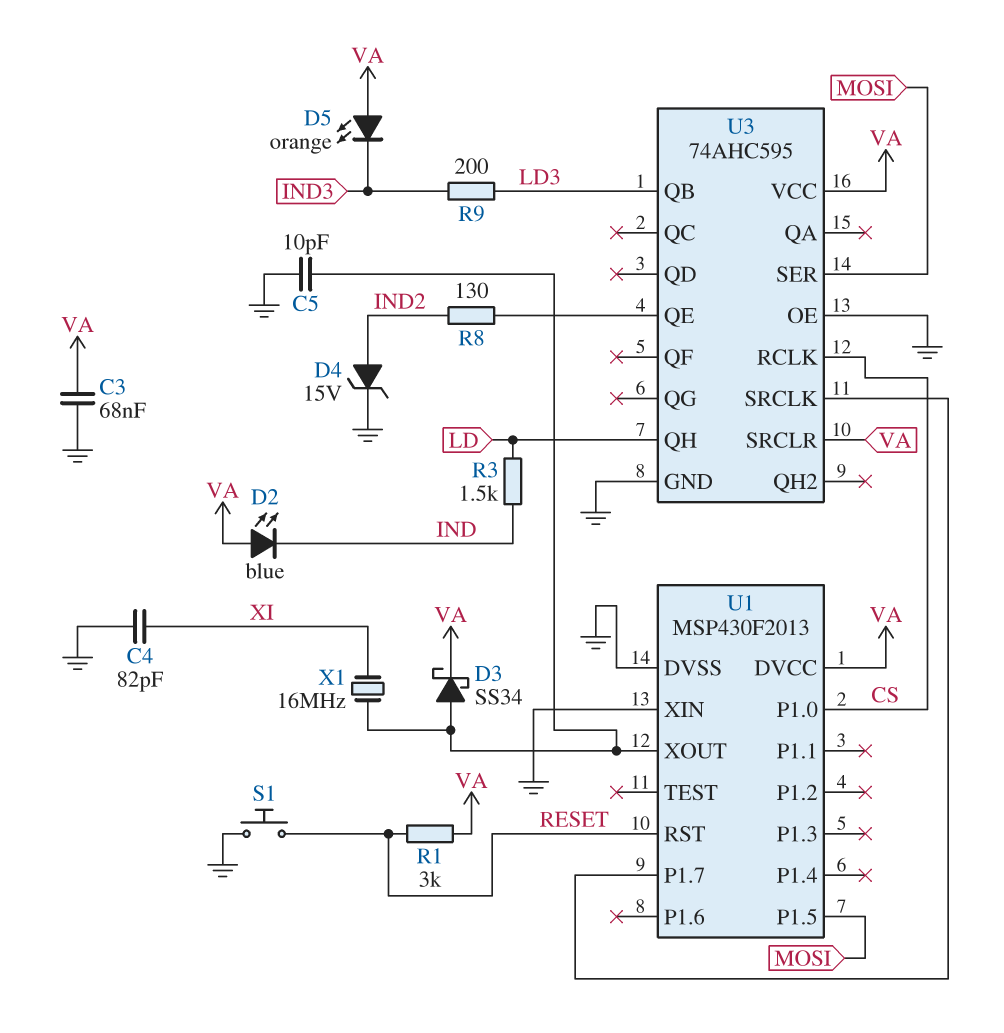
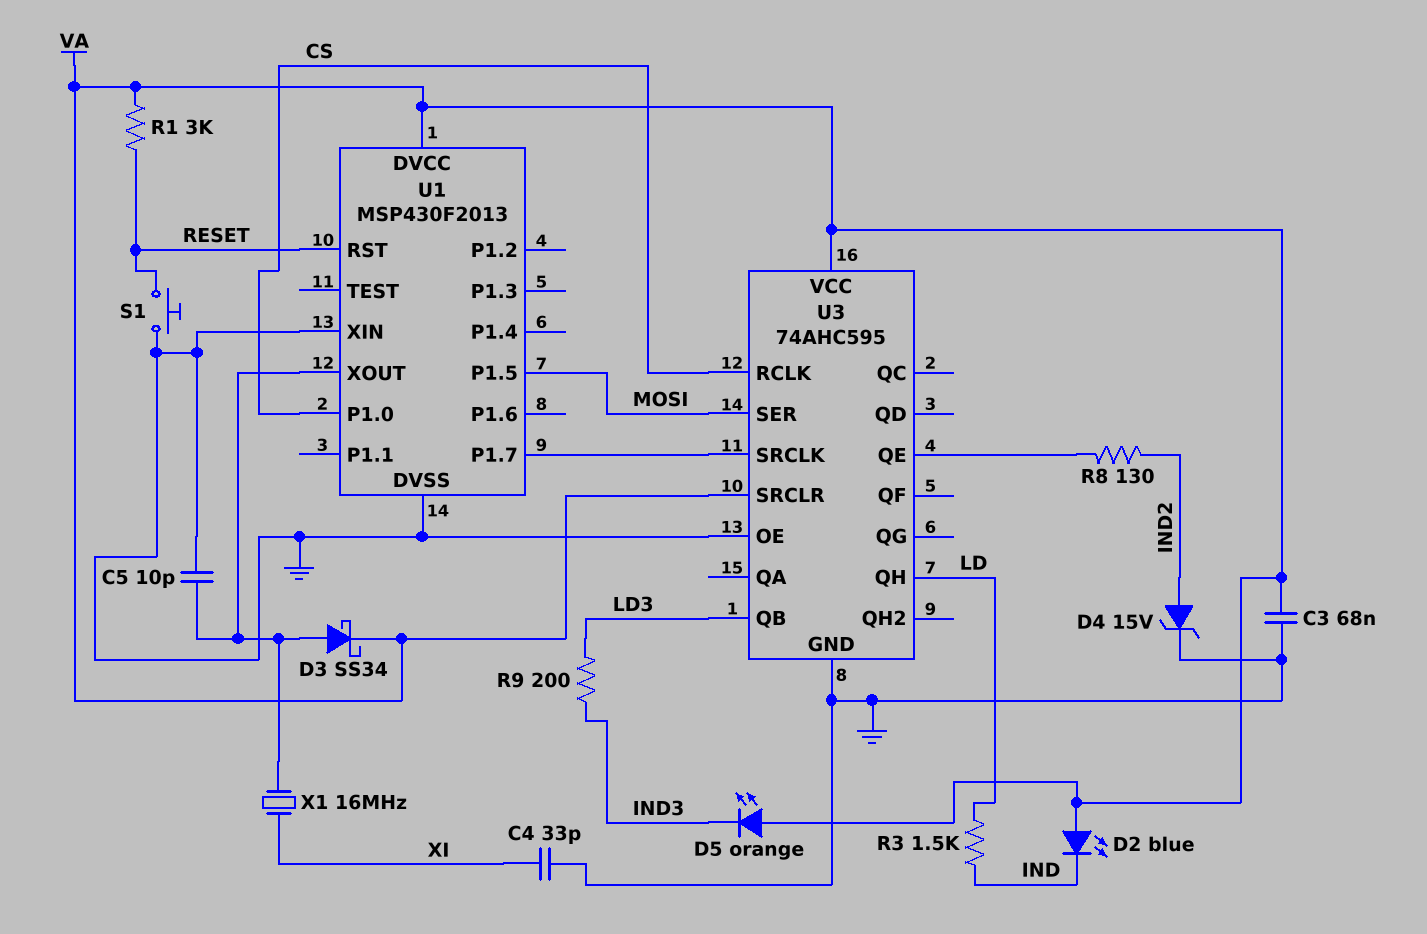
C4: 82pF (GND, XI) -> 33pF (GND, XI)

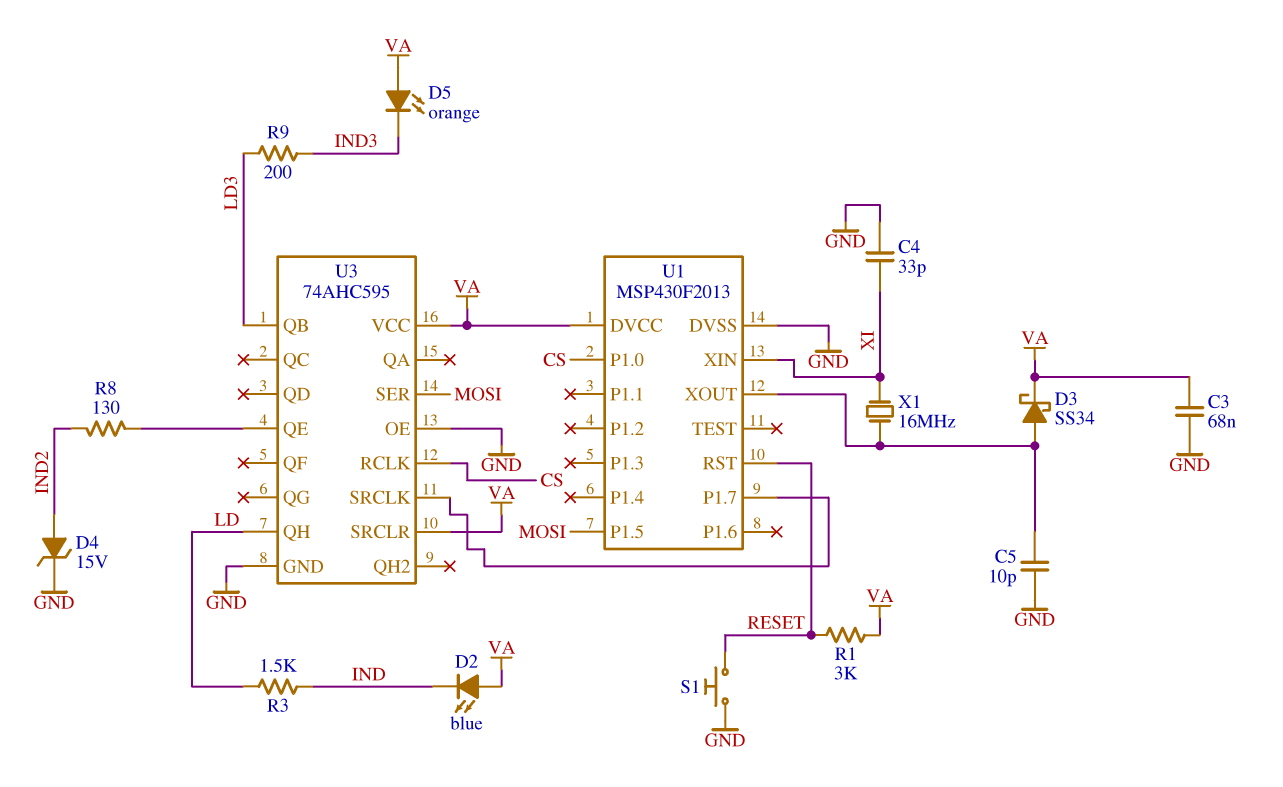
U1 pin XIN: GND -> XI

